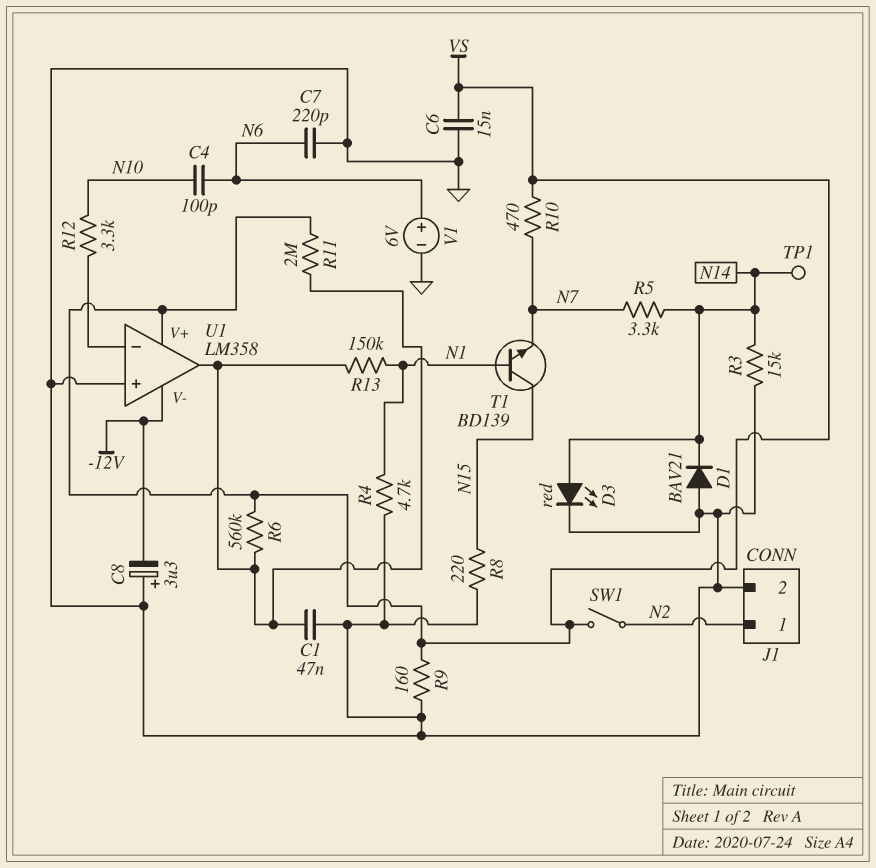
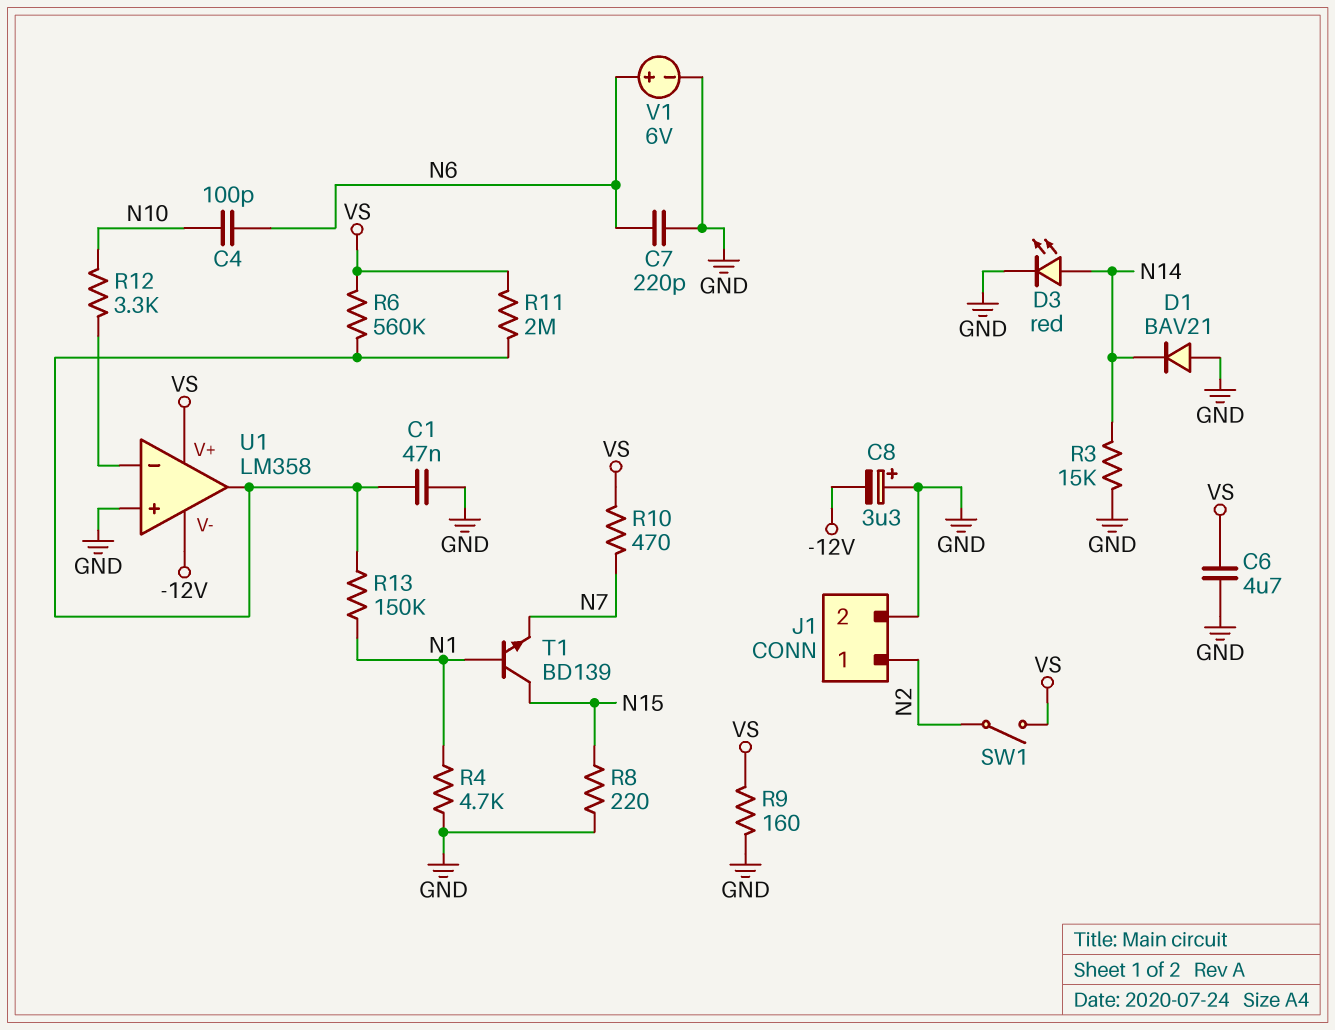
C6: 15nF (GND, VS) -> 4.7uF (GND, VS)
R5: 3.3k (N7, N14) -> none
TP1: test point (N14) -> none

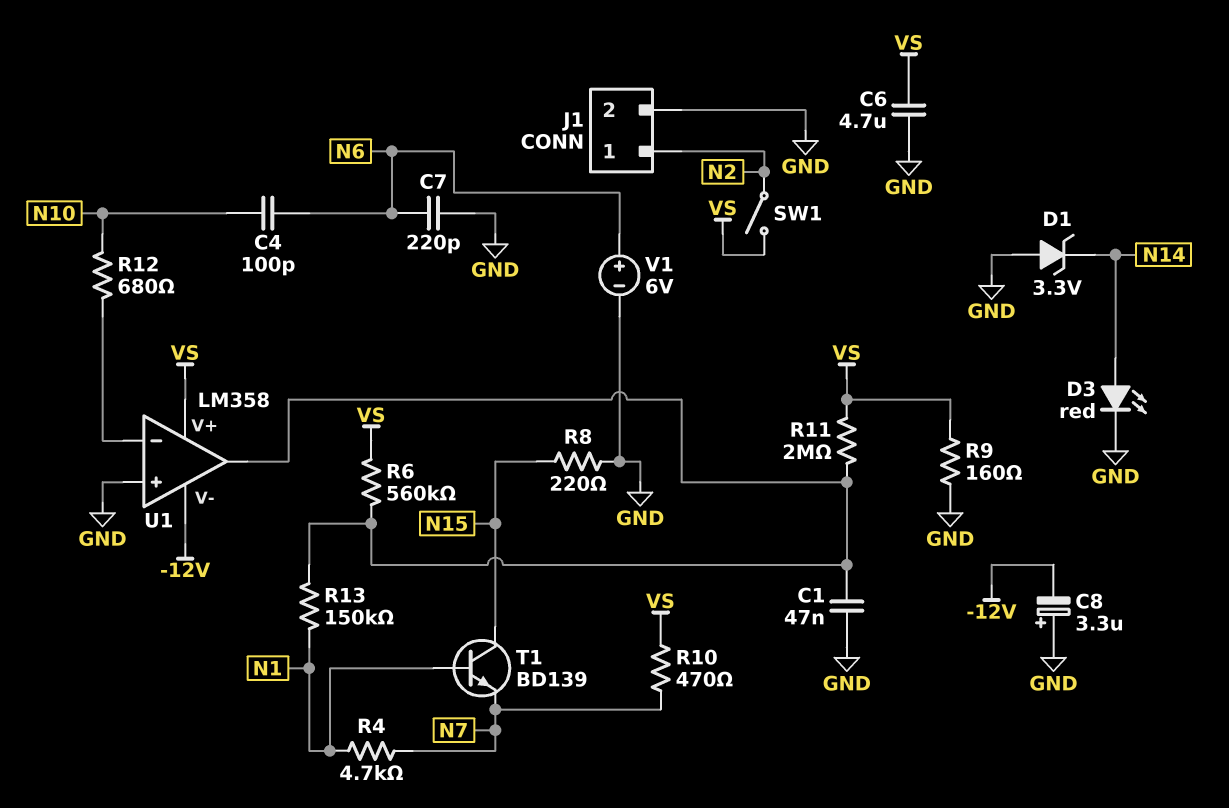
D1: diode BAV21 (A GND, K N14) -> zener 3.3V (A GND, K N14)
R3: 15k (GND, N14) -> none
R4: 4.7k (GND, N1) -> 4.7k (N1, N7)
R12: 3.3k (N10, U1/in-) -> 680 (N10, U1/in-)

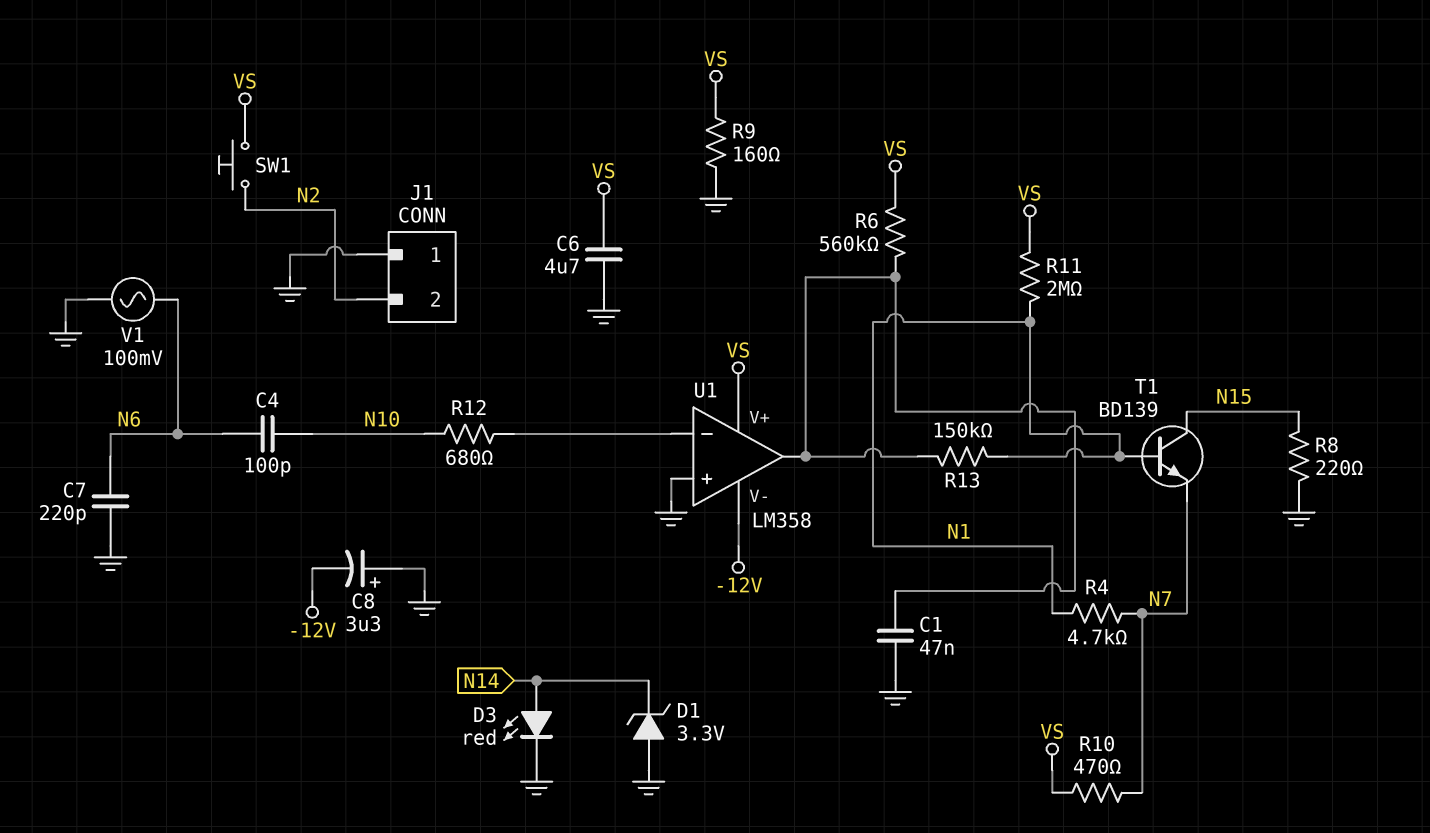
J1 pin 1: N2 -> GND
J1 pin 2: GND -> N2
R11: 2M (U1/out, VS) -> 2M (N1, VS)
SW1: switch (N2, VS) -> button (N2, VS)
V1: 6V (plus N6, minus GND) -> AC 100mV (GND, N6)

